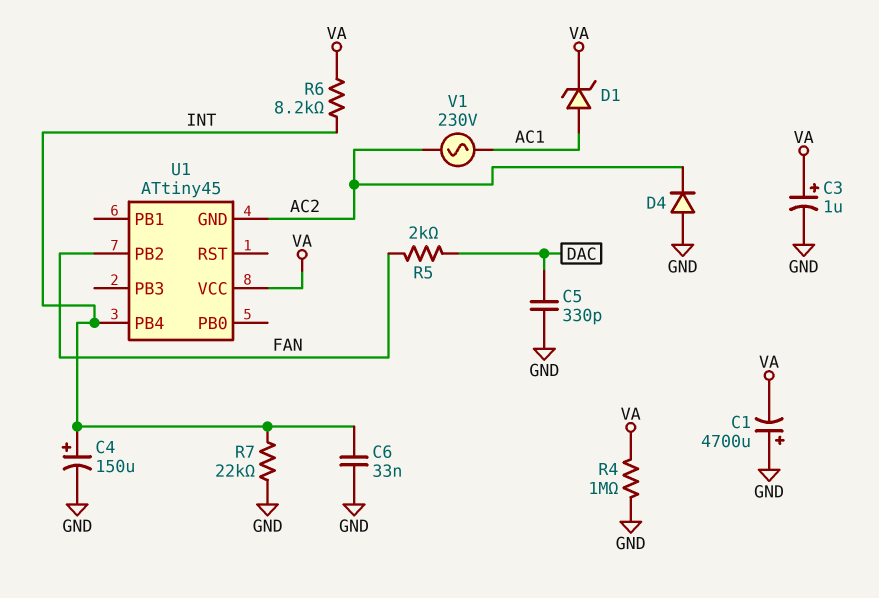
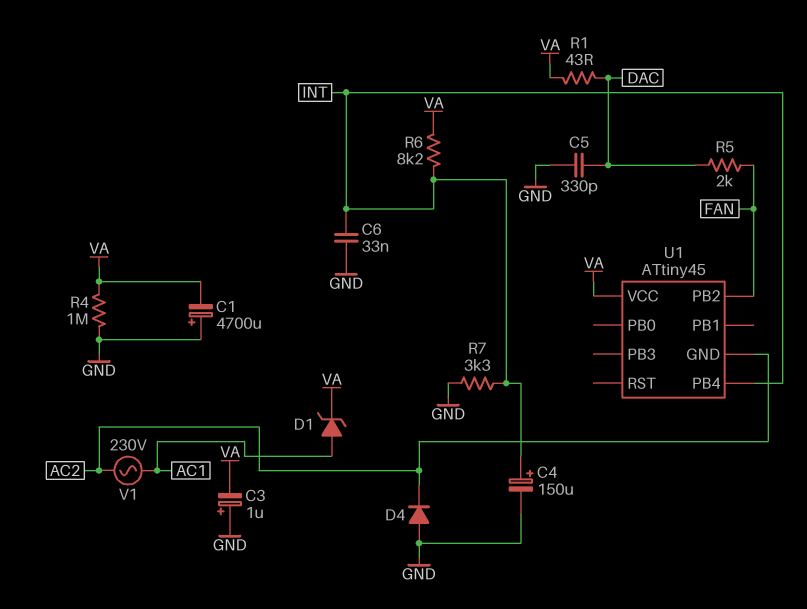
C3: 1uF (plus VA, minus GND) -> 1uF (plus GND, minus VA)
R1: none -> 43 (DAC, VA)
R7: 22k (GND, INT) -> 3.3k (GND, INT)

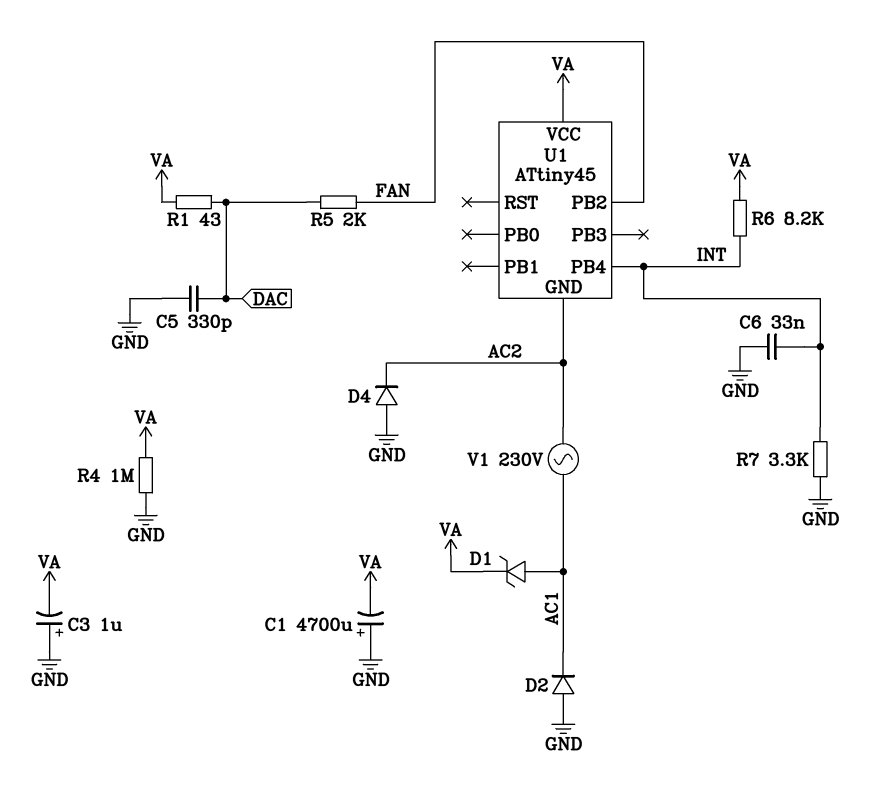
C4: 150uF (plus INT, minus GND) -> none
D2: none -> diode (A GND, K AC1)

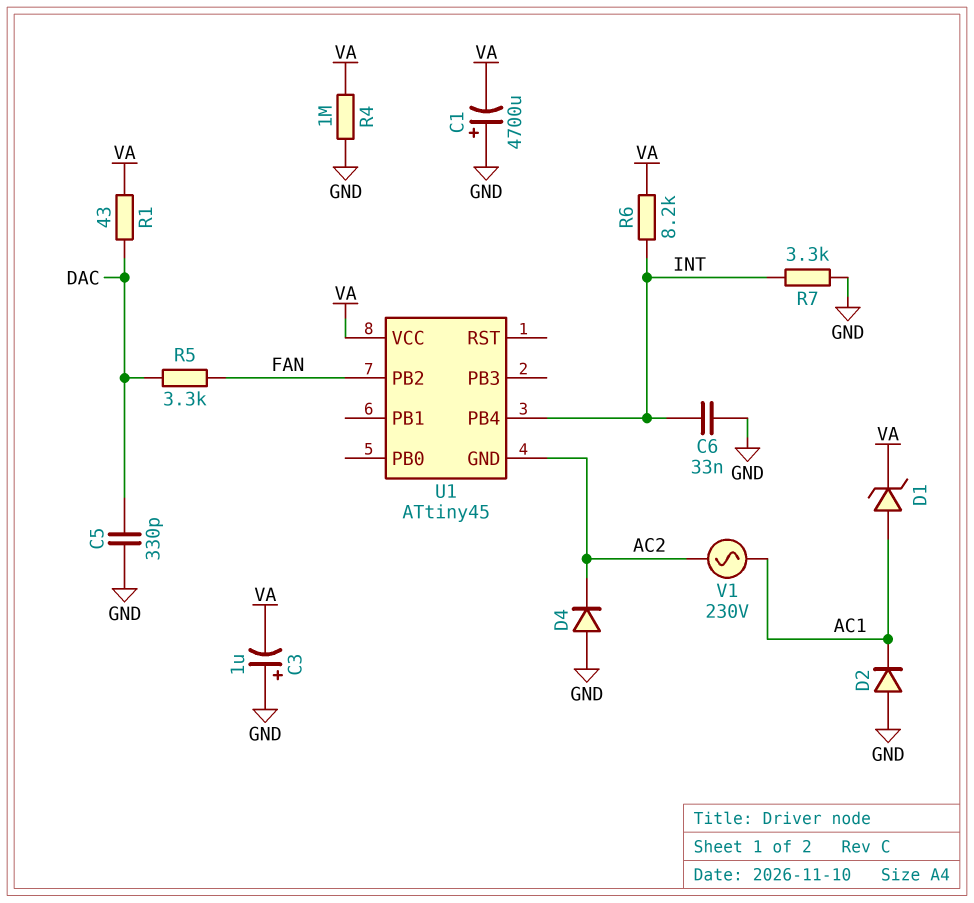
R5: 2k (DAC, FAN) -> 3.3k (DAC, FAN)

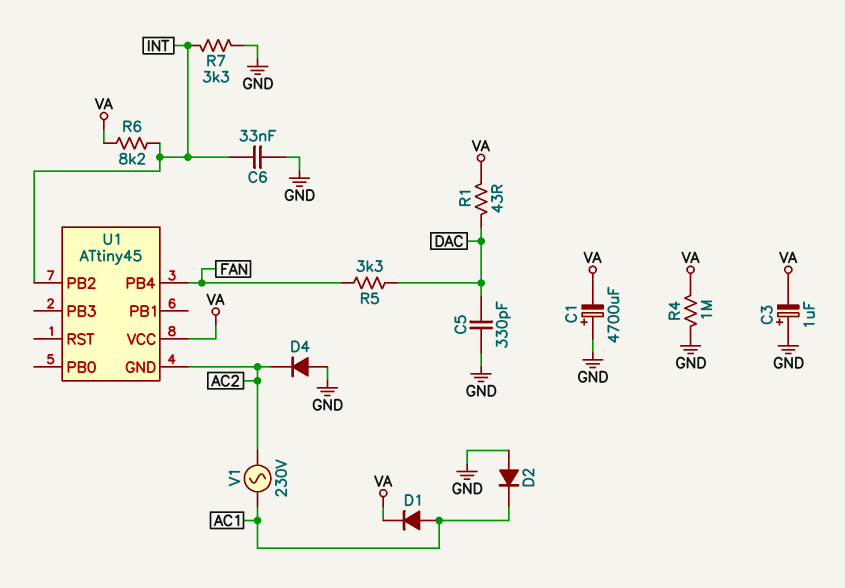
D1: zener (A AC1, K VA) -> diode (A AC1, K VA)
U1 pin PB2: FAN -> INT
U1 pin PB4: INT -> FAN

